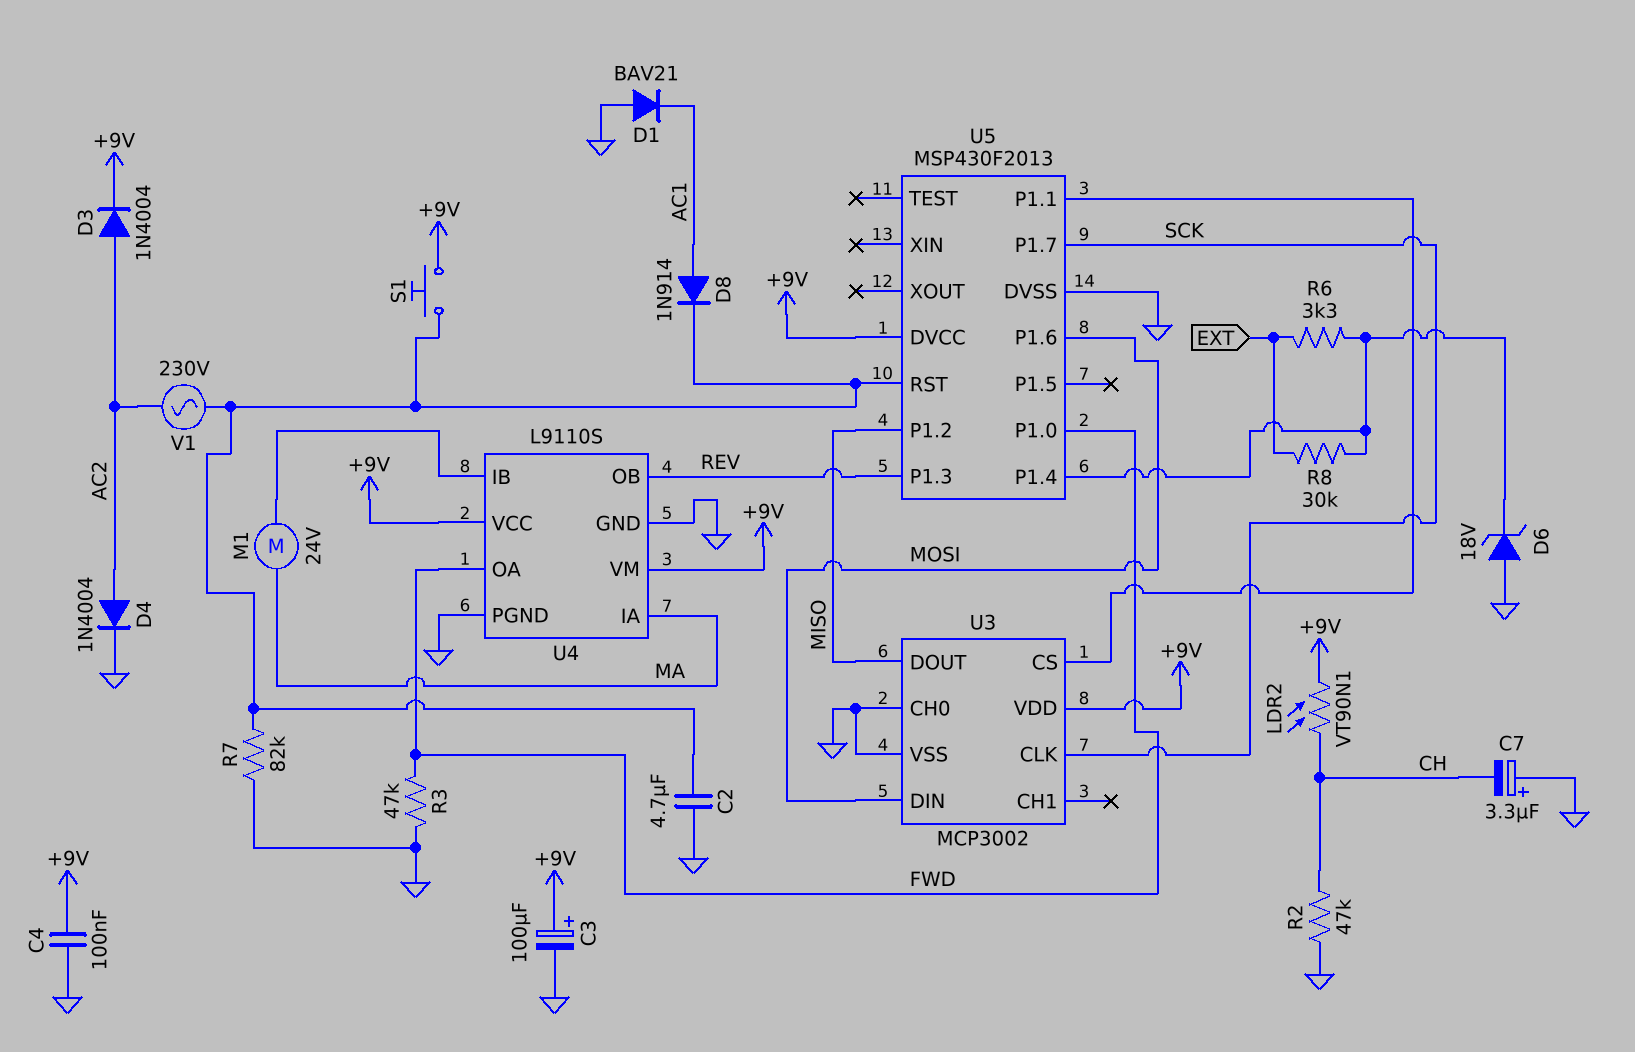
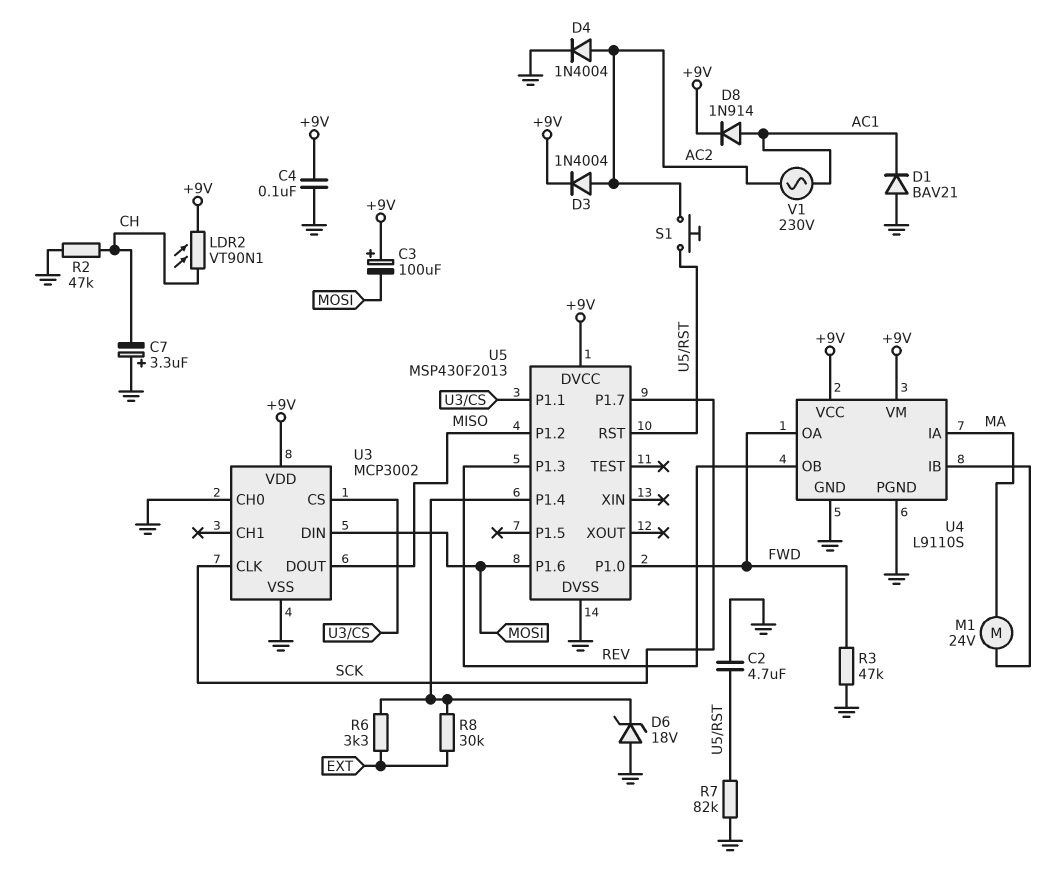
C3: 100uF (plus +9V, minus GND) -> 100uF (plus +9V, minus MOSI)
D8: diode 1N914 (A AC1, K U5/RST) -> diode 1N914 (A AC1, K +9V)
S1: button (+9V, U5/RST) -> button (AC2, U5/RST)
V1: AC 230V (AC2, U5/RST) -> AC 230V (AC1, AC2)

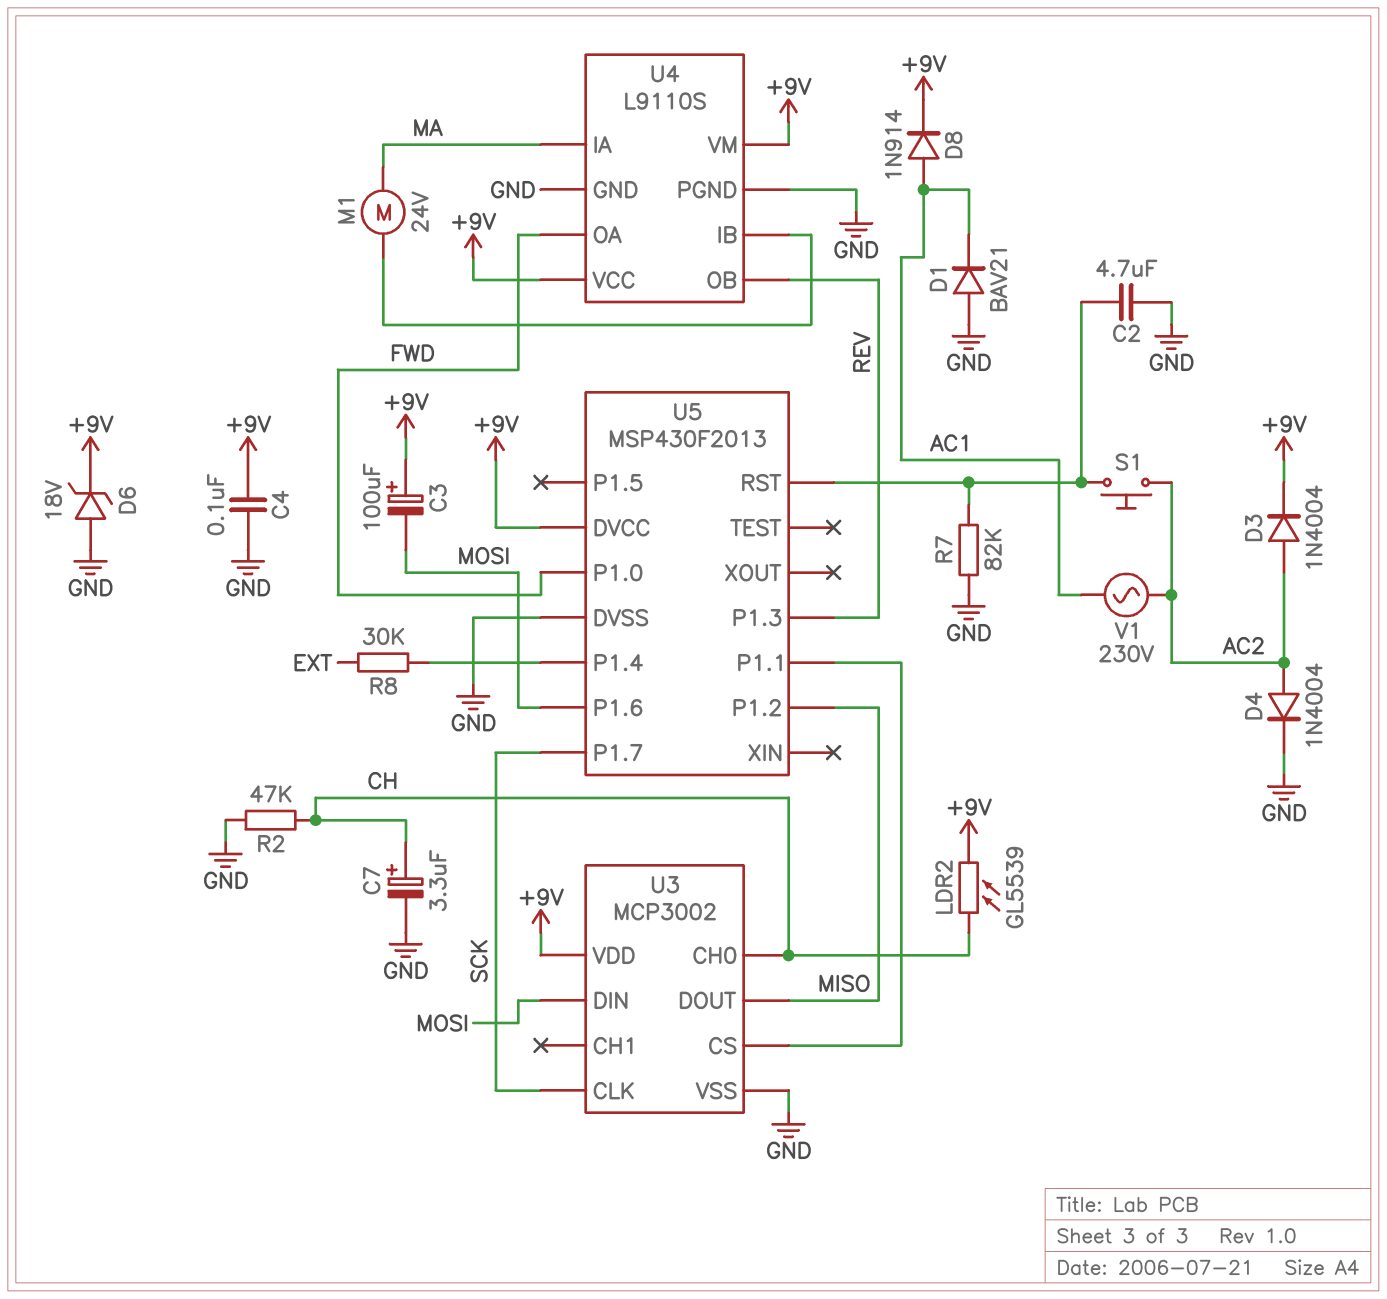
C7: 3.3uF (plus GND, minus CH) -> 3.3uF (plus CH, minus GND)
D6: zener 18V (A GND, K U5/P1.4) -> zener 18V (A GND, K +9V)
LDR2: VT90N1 (+9V, CH) -> GL5539 (+9V, CH)
R3: 47k (FWD, GND) -> none
R6: 3.3k (EXT, U5/P1.4) -> none
U3 pin CH0: GND -> CH

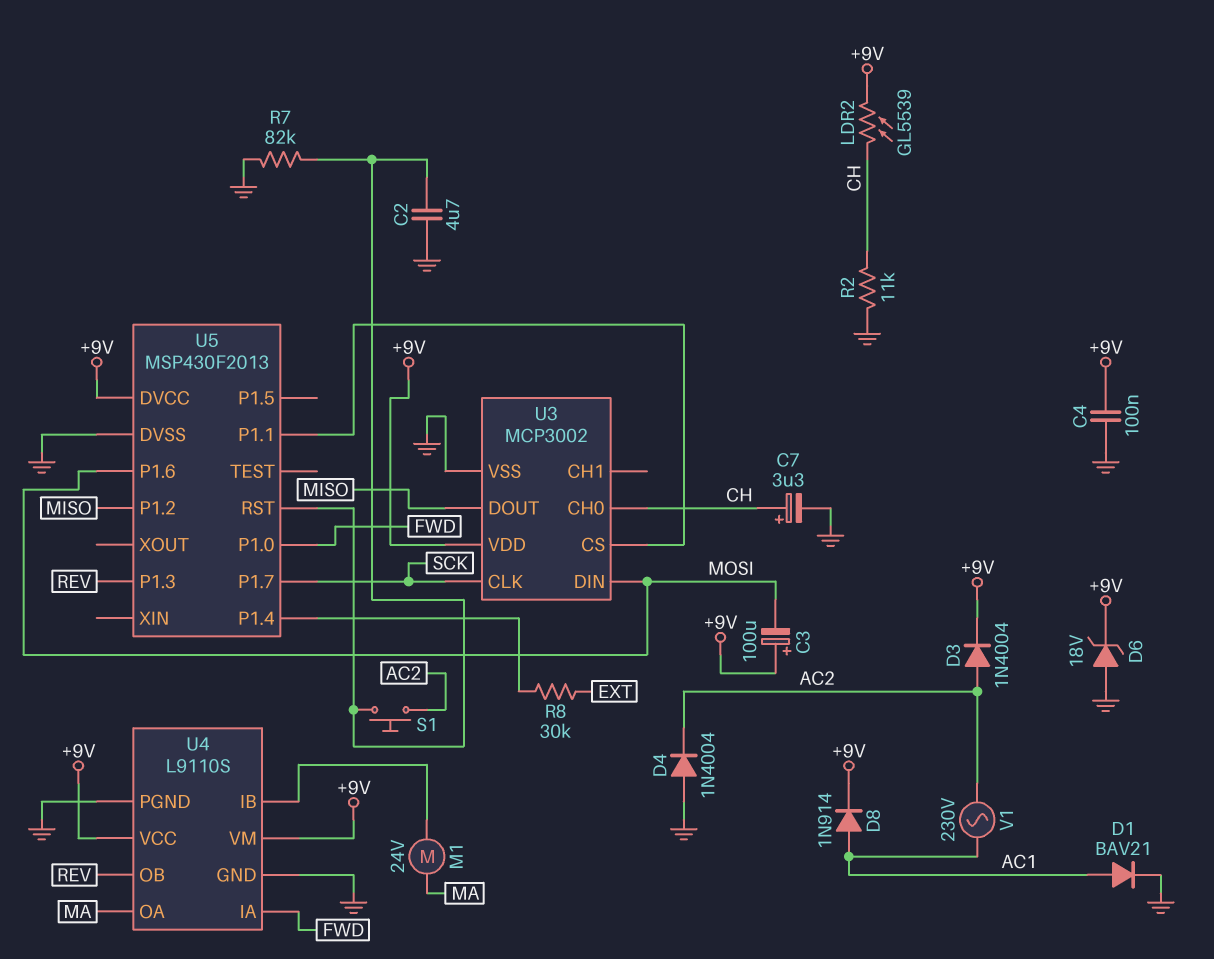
D1: diode BAV21 (A GND, K AC1) -> diode BAV21 (A AC1, K GND)
D4: diode 1N4004 (A AC2, K GND) -> diode 1N4004 (A GND, K AC2)
R2: 47k (CH, GND) -> 11k (CH, GND)
U4 pin IA: MA -> FWD
U4 pin OA: FWD -> MA

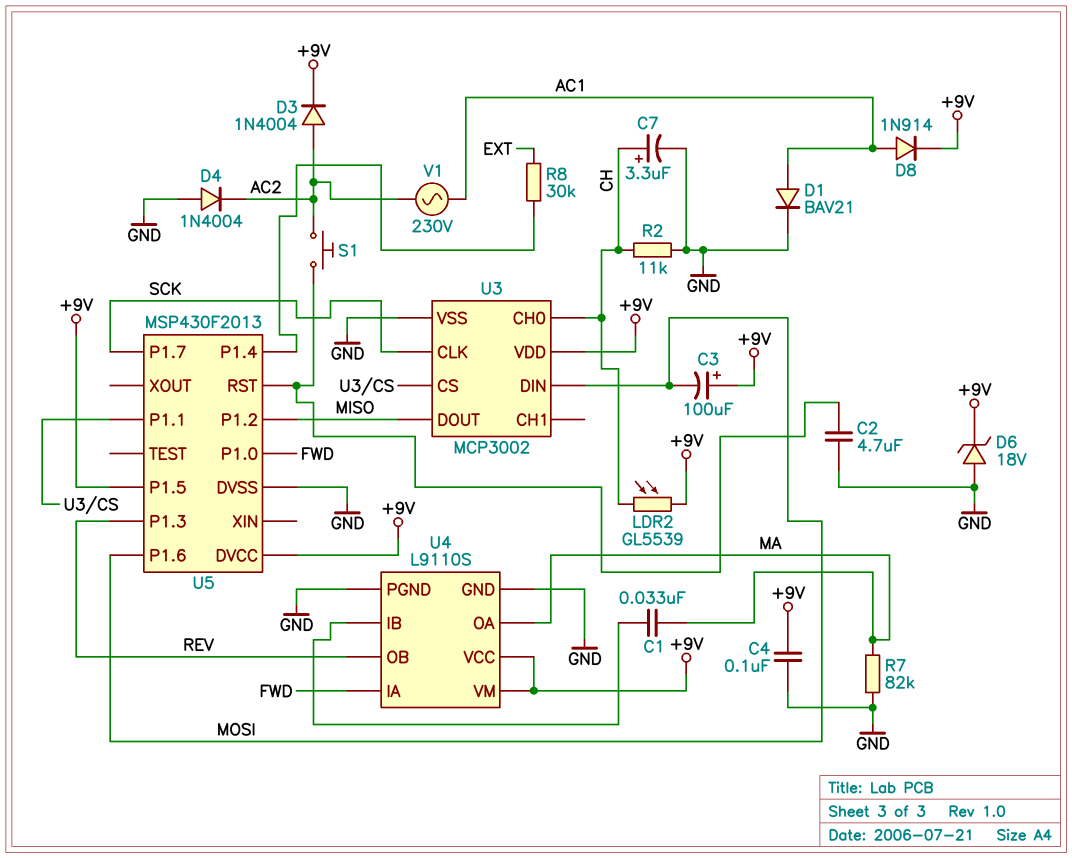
C1: none -> 33nF (MA, U4/IB)
M1: motor 24V (MA, U4/IB) -> none
R7: 82k (GND, U5/RST) -> 82k (GND, MA)
U5 pin P1.5: none -> +9V

